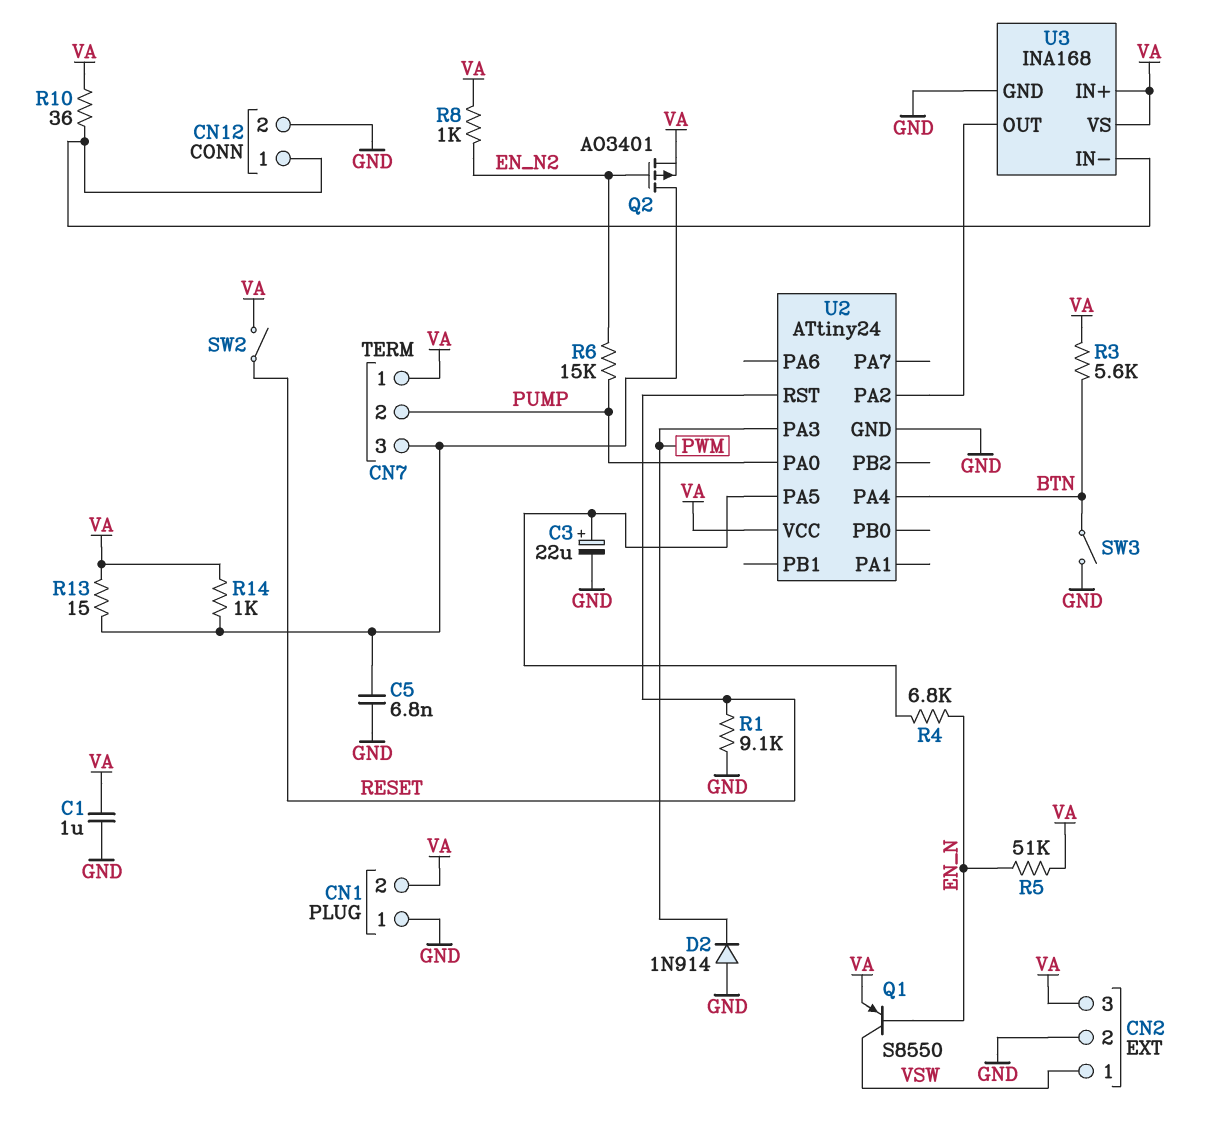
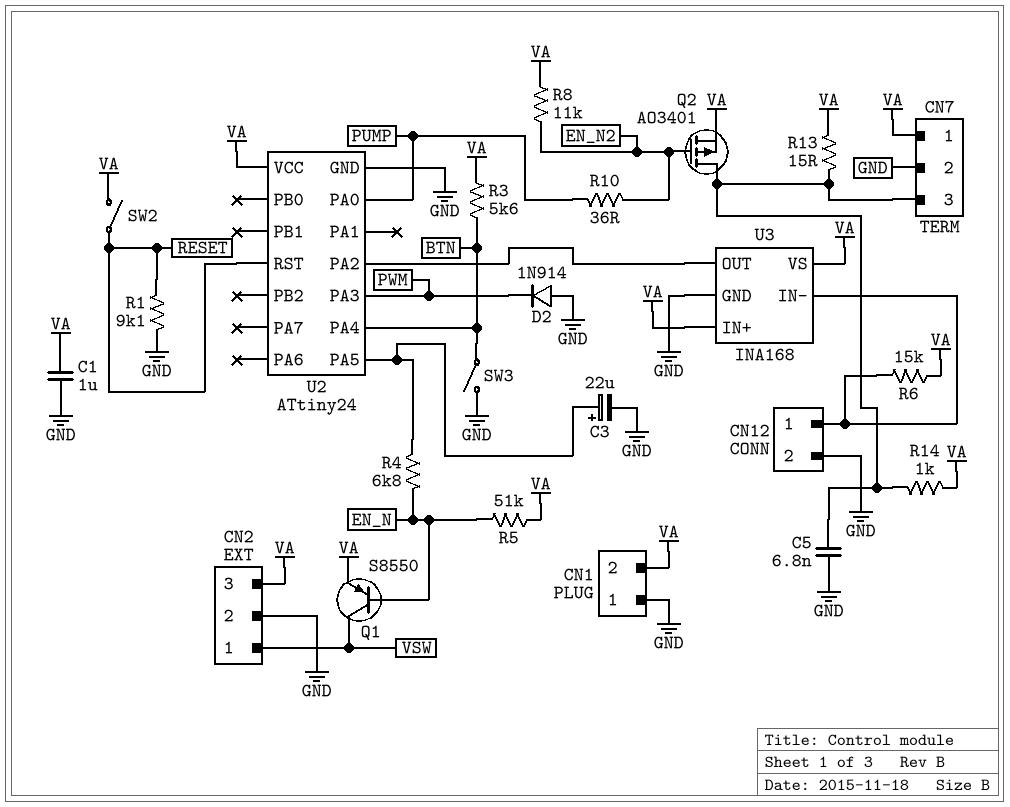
CN7 pin 2: PUMP -> GND
R6: 15k (EN_N2, PUMP) -> 15k (CN12/1, VA)
R8: 1k (EN_N2, VA) -> 11k (EN_N2, VA)
R10: 36 (CN12/1, VA) -> 36 (EN_N2, PUMP)

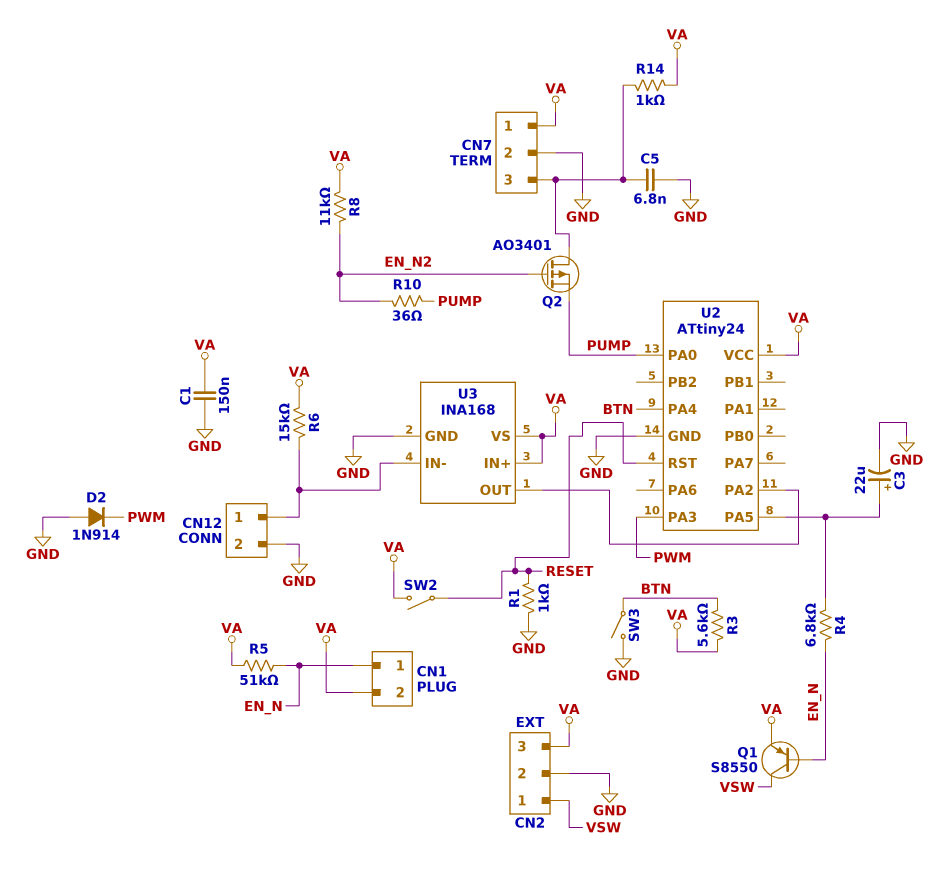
C1: 1uF (GND, VA) -> 150nF (GND, VA)
CN1 pin 1: GND -> EN_N
Q2: PMOS AO3401 (G EN_N2, D CN7/3, S VA) -> PMOS AO3401 (G EN_N2, D CN7/3, S PUMP)
R1: 9.1k (GND, RESET) -> 1k (GND, RESET)
R13: 15 (CN7/3, VA) -> none

